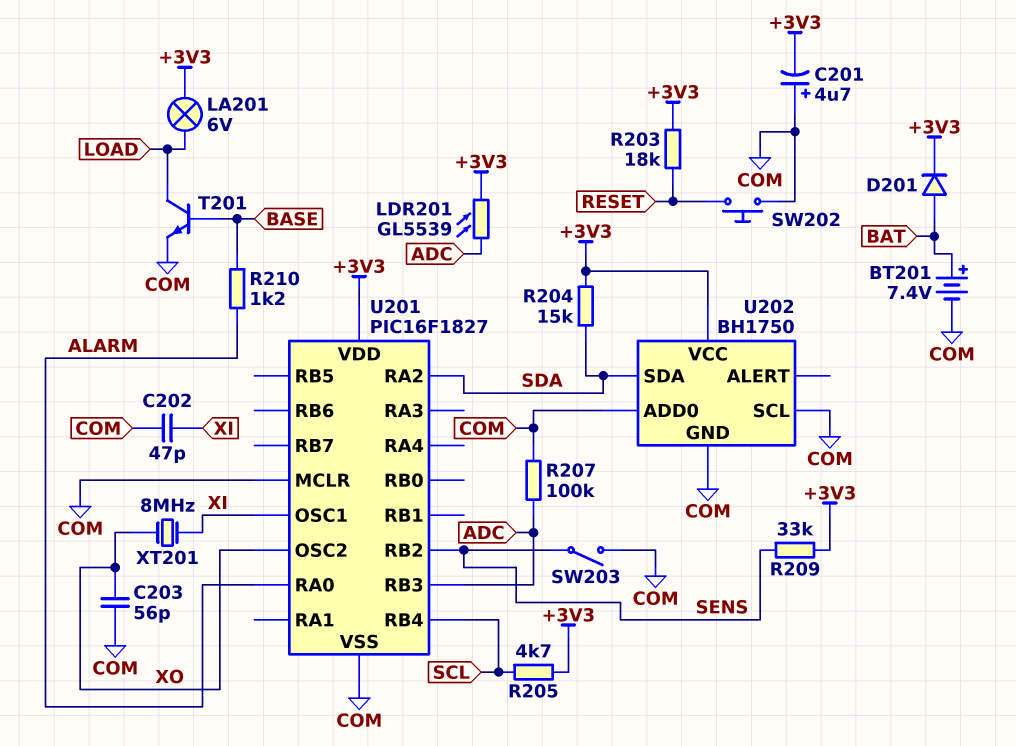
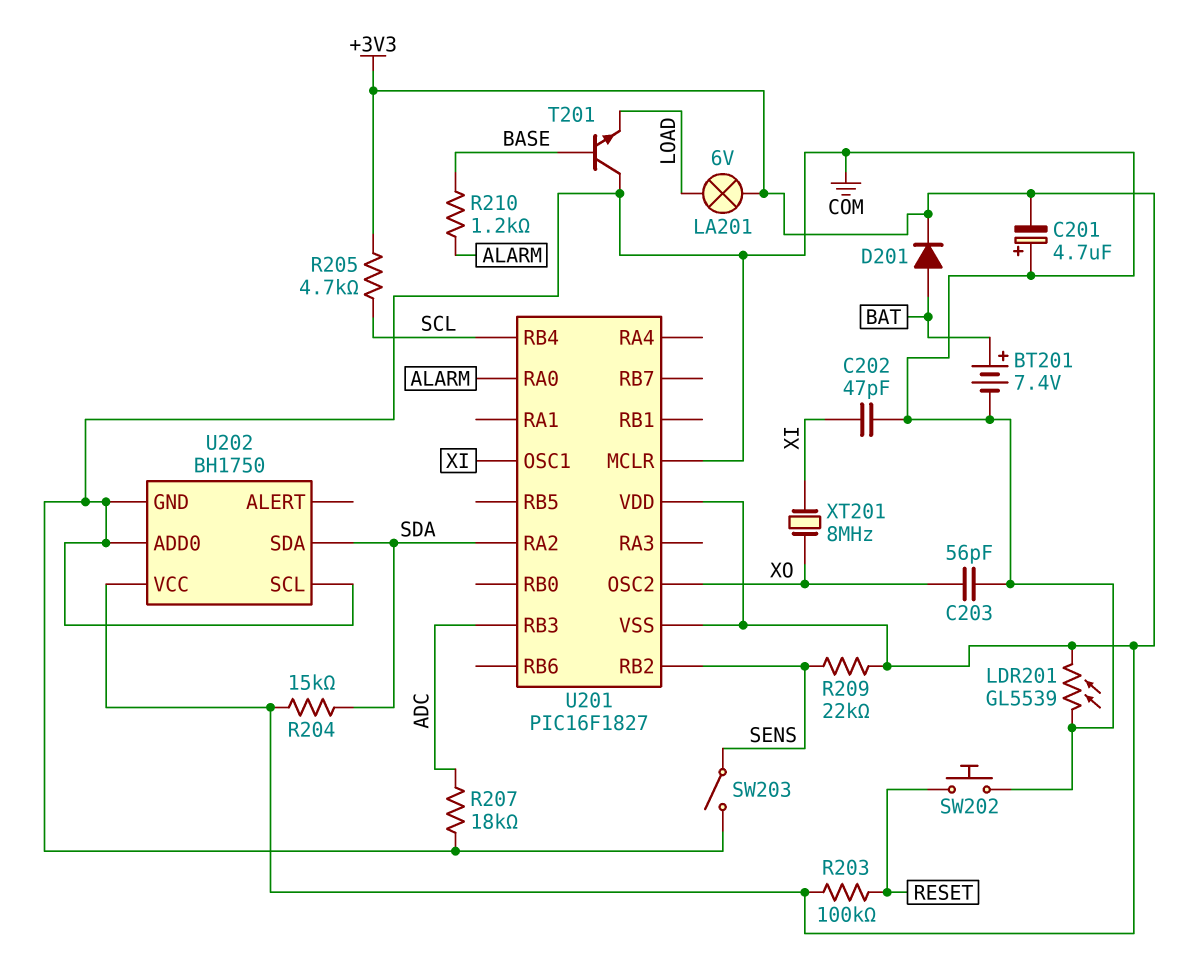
LDR201: GL5539 (+3V3, ADC) -> GL5539 (+3V3, COM)
R203: 18k (+3V3, RESET) -> 100k (+3V3, RESET)
R207: 100k (ADC, COM) -> 18k (ADC, COM)
R209: 33k (+3V3, SENS) -> 22k (+3V3, SENS)
T201: NPN (B BASE, C LOAD, E COM) -> NPN (B BASE, C COM, E LOAD)
U201 pin VSS: COM -> +3V3

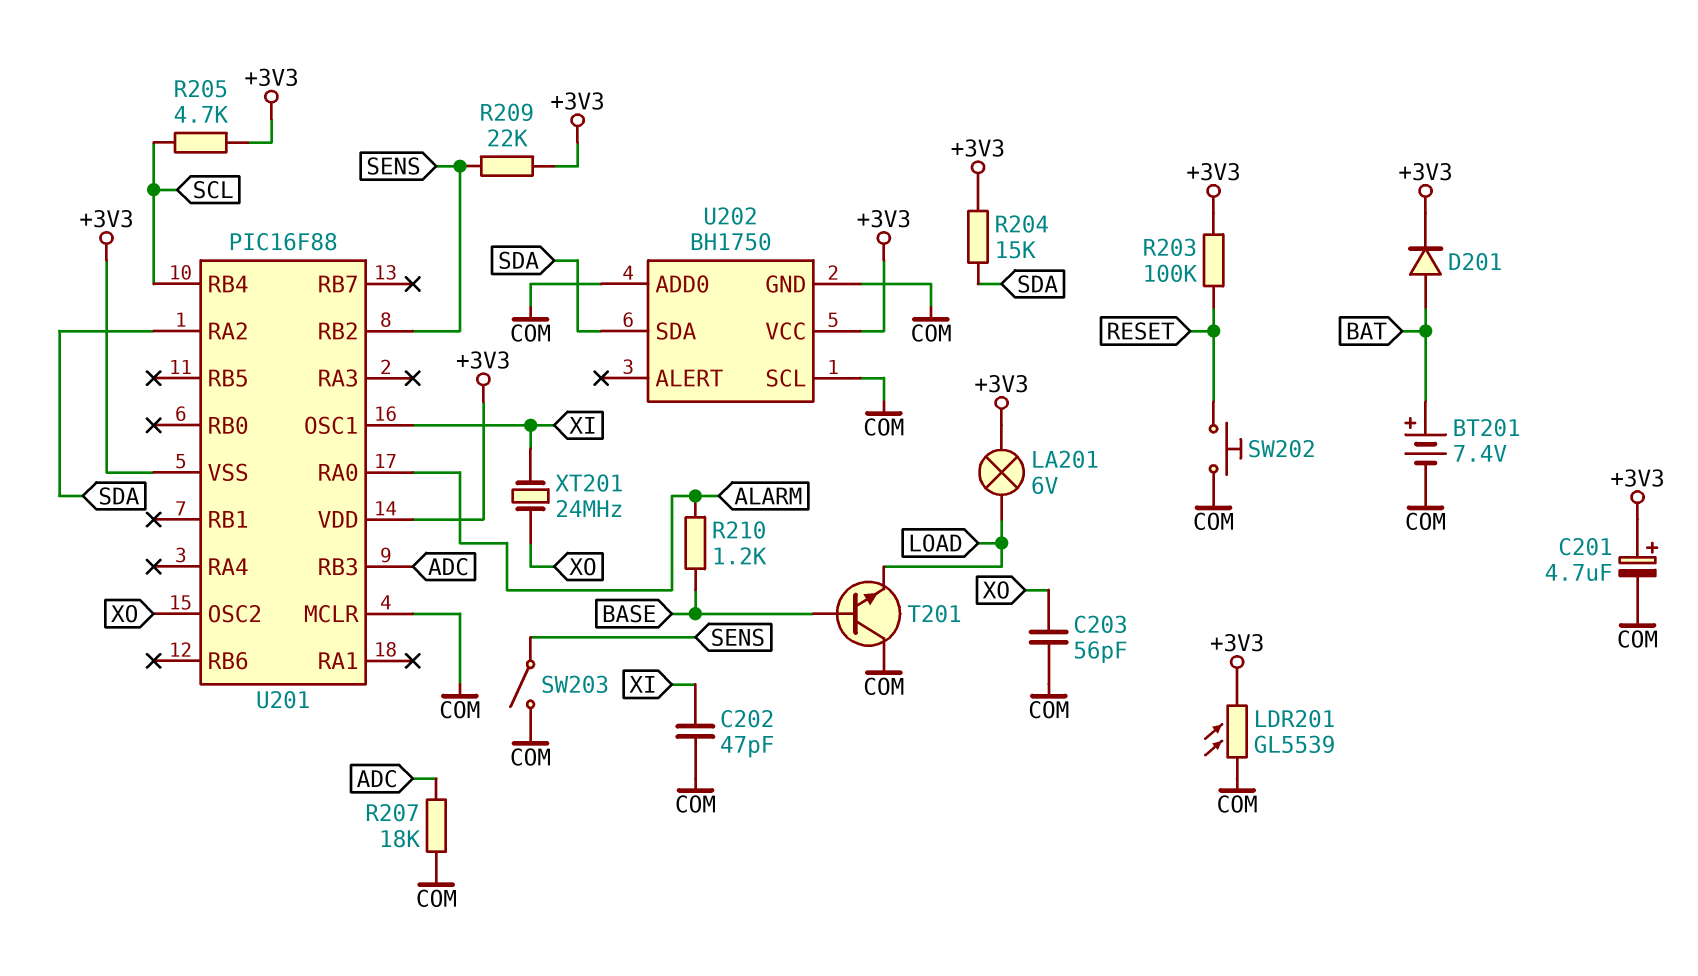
C201: 4.7uF (plus COM, minus +3V3) -> 4.7uF (plus +3V3, minus COM)
U201: PIC16F1827 -> PIC16F88
XT201: 8MHz (XI, XO) -> 24MHz (XI, XO)

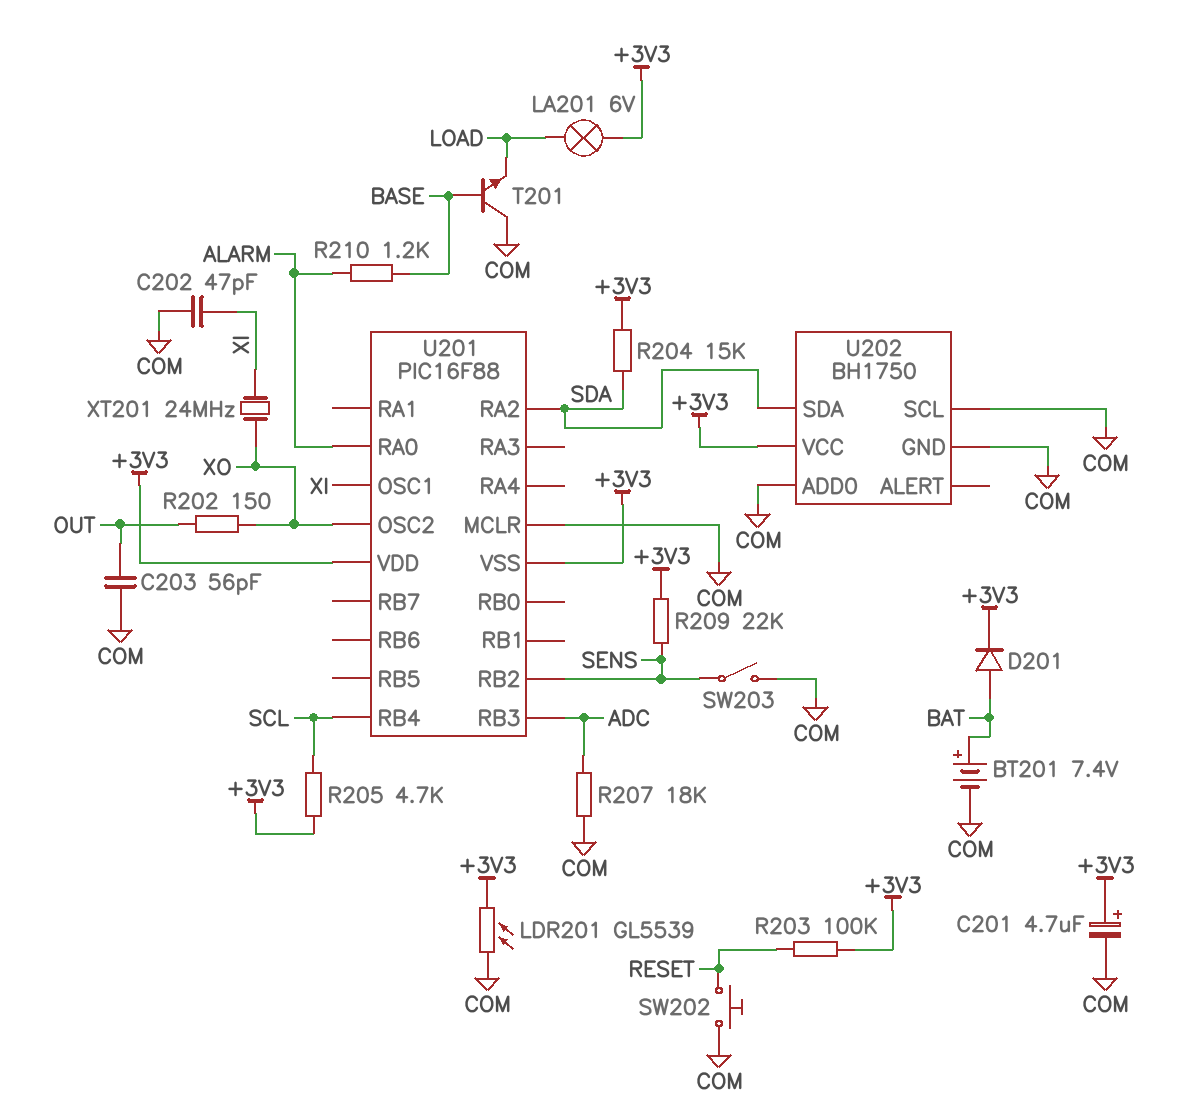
C203: 56pF (COM, XO) -> 56pF (COM, OUT)
R202: none -> 150 (OUT, XO)

